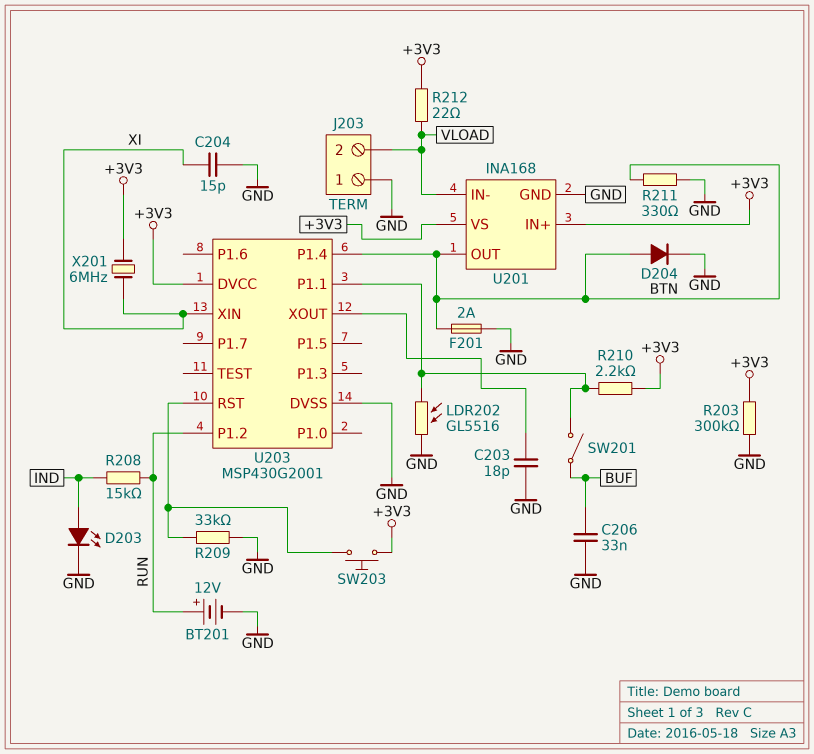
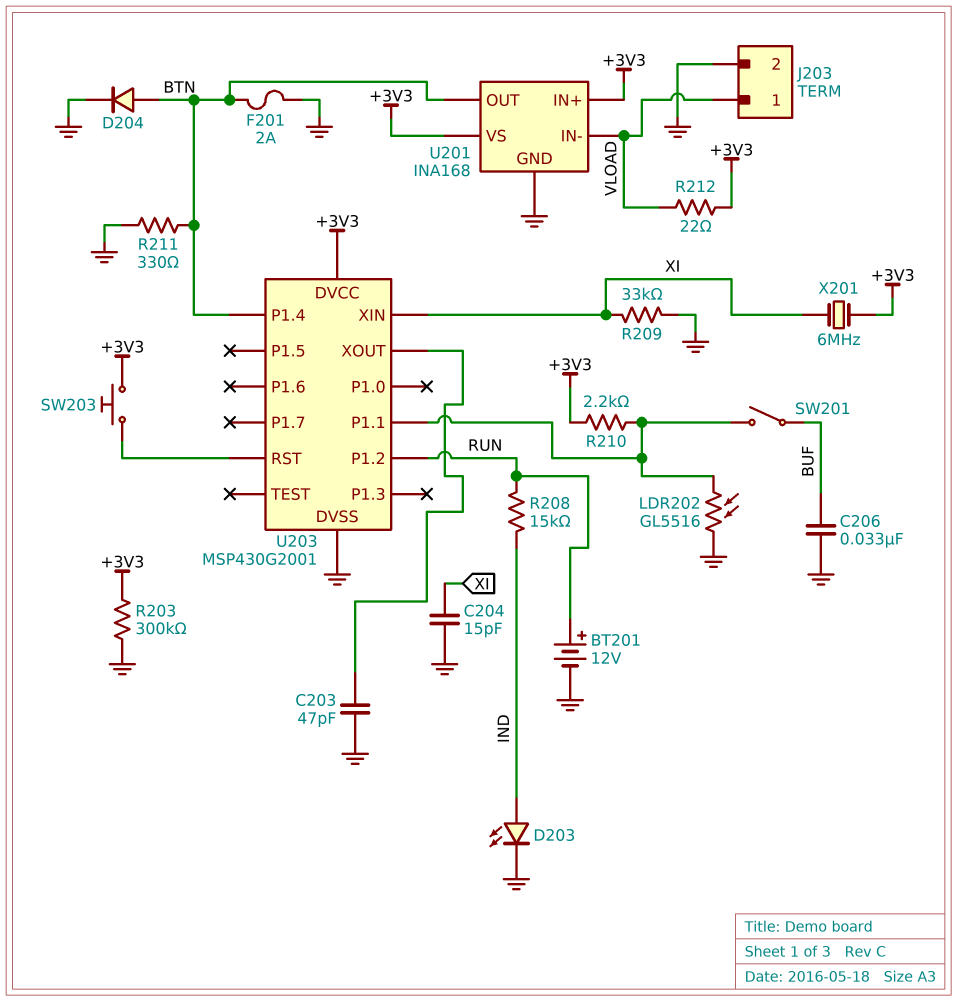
C203: 18pF (GND, U203/XOUT) -> 47pF (GND, U203/XOUT)
J203 pin 1: GND -> VLOAD
J203 pin 2: VLOAD -> GND
R209: 33k (GND, U203/RST) -> 33k (GND, XI)

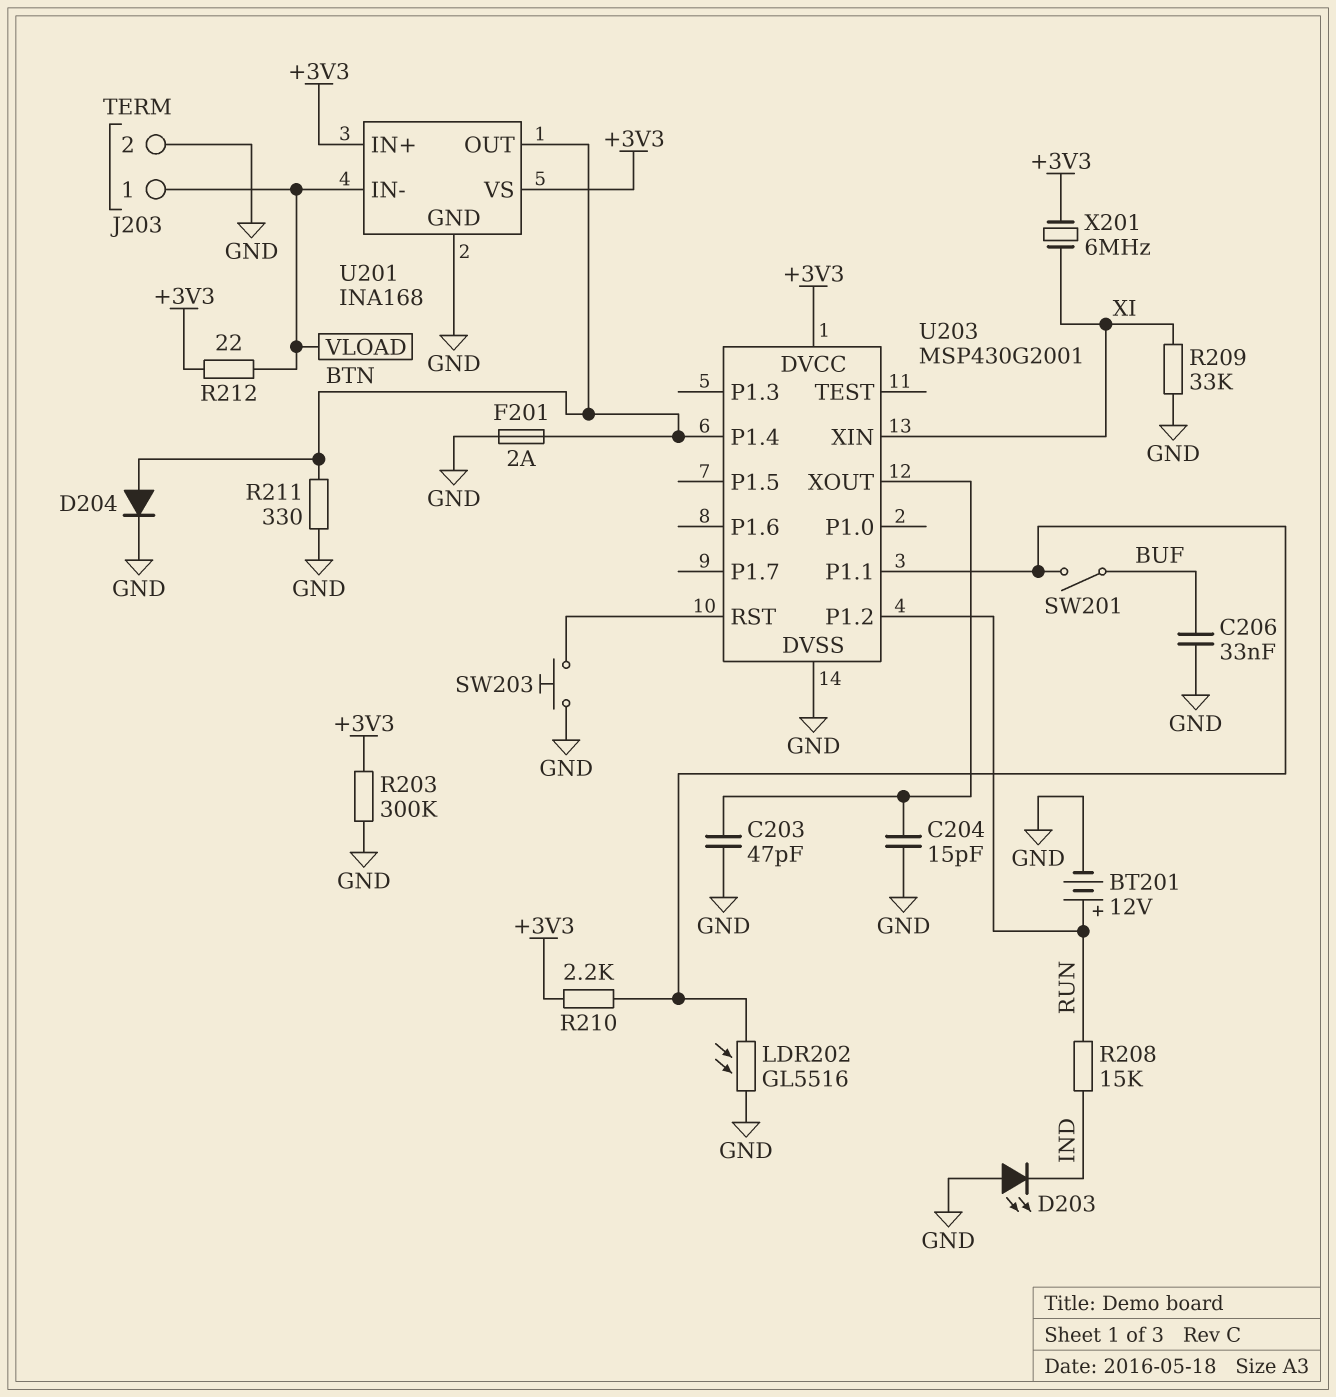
C204: 15pF (GND, XI) -> 15pF (GND, U203/XOUT)
D203: LED (A IND, K GND) -> LED (A GND, K IND)
SW203: button (+3V3, U203/RST) -> button (GND, U203/RST)

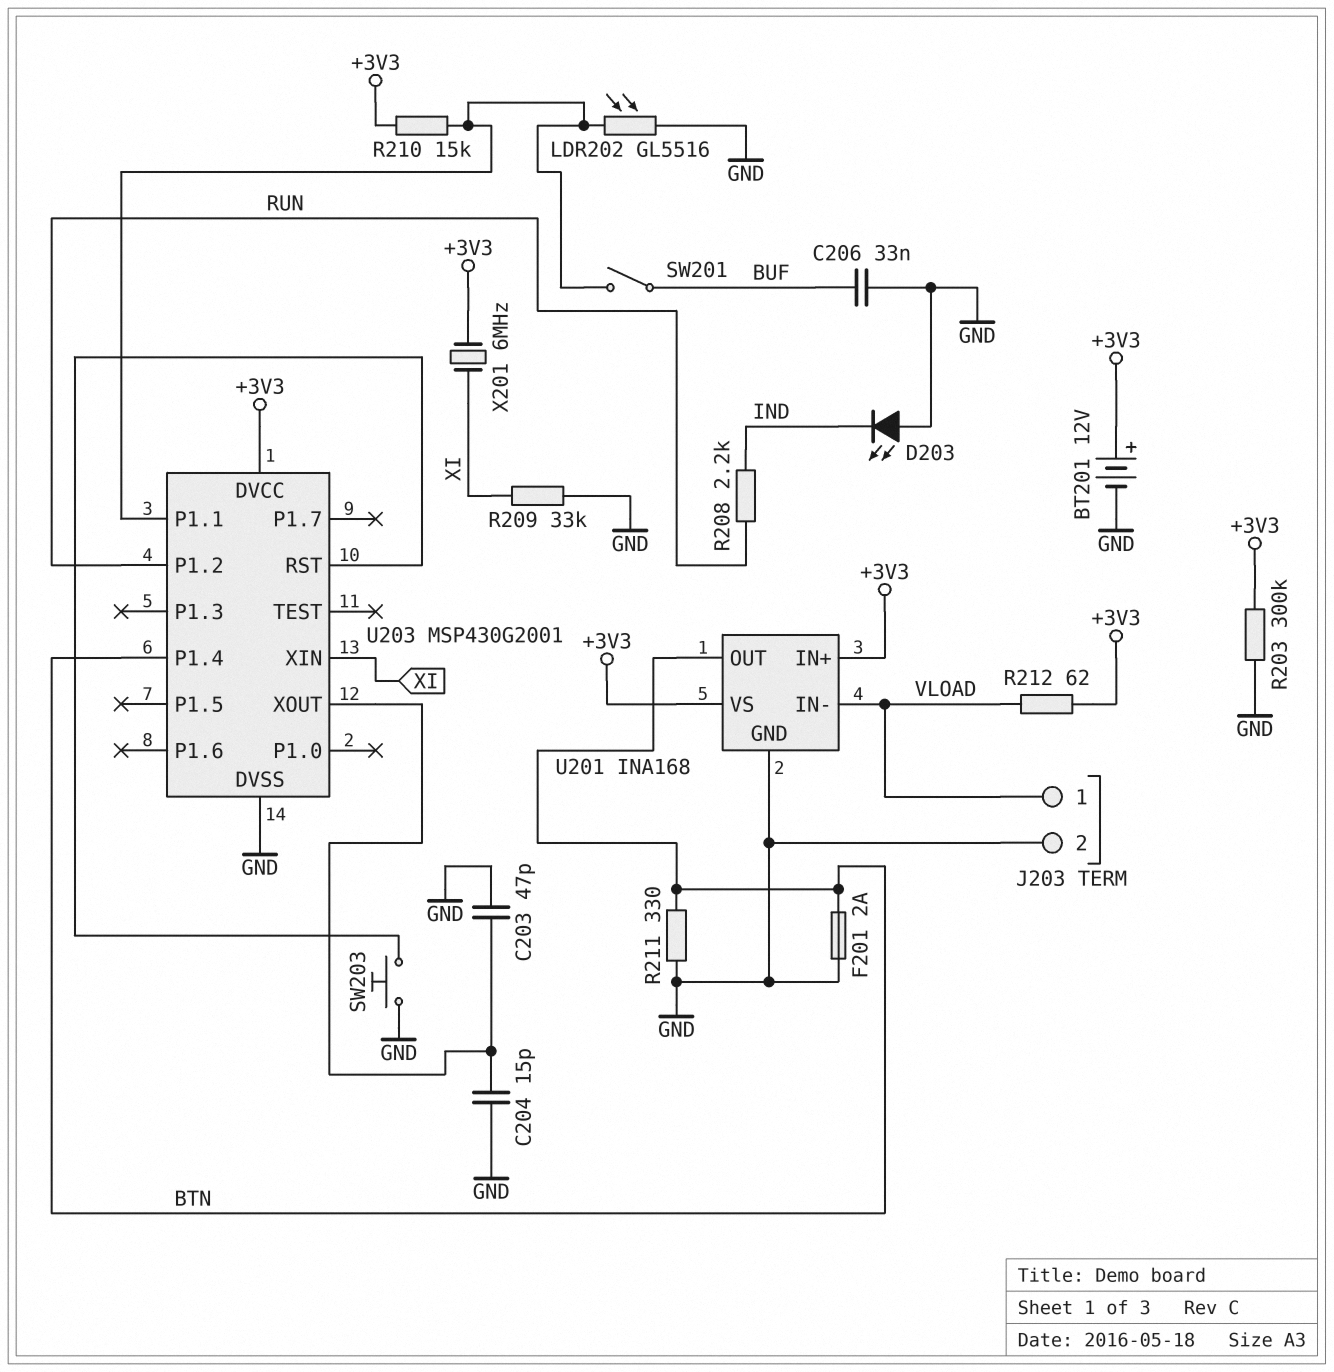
BT201: 12V (plus RUN, minus GND) -> 12V (plus +3V3, minus GND)
D204: diode (A BTN, K GND) -> none
R208: 15k (IND, RUN) -> 2.2k (IND, RUN)
R210: 2.2k (+3V3, U203/P1.1) -> 15k (+3V3, U203/P1.1)
R212: 22 (+3V3, VLOAD) -> 62 (+3V3, VLOAD)

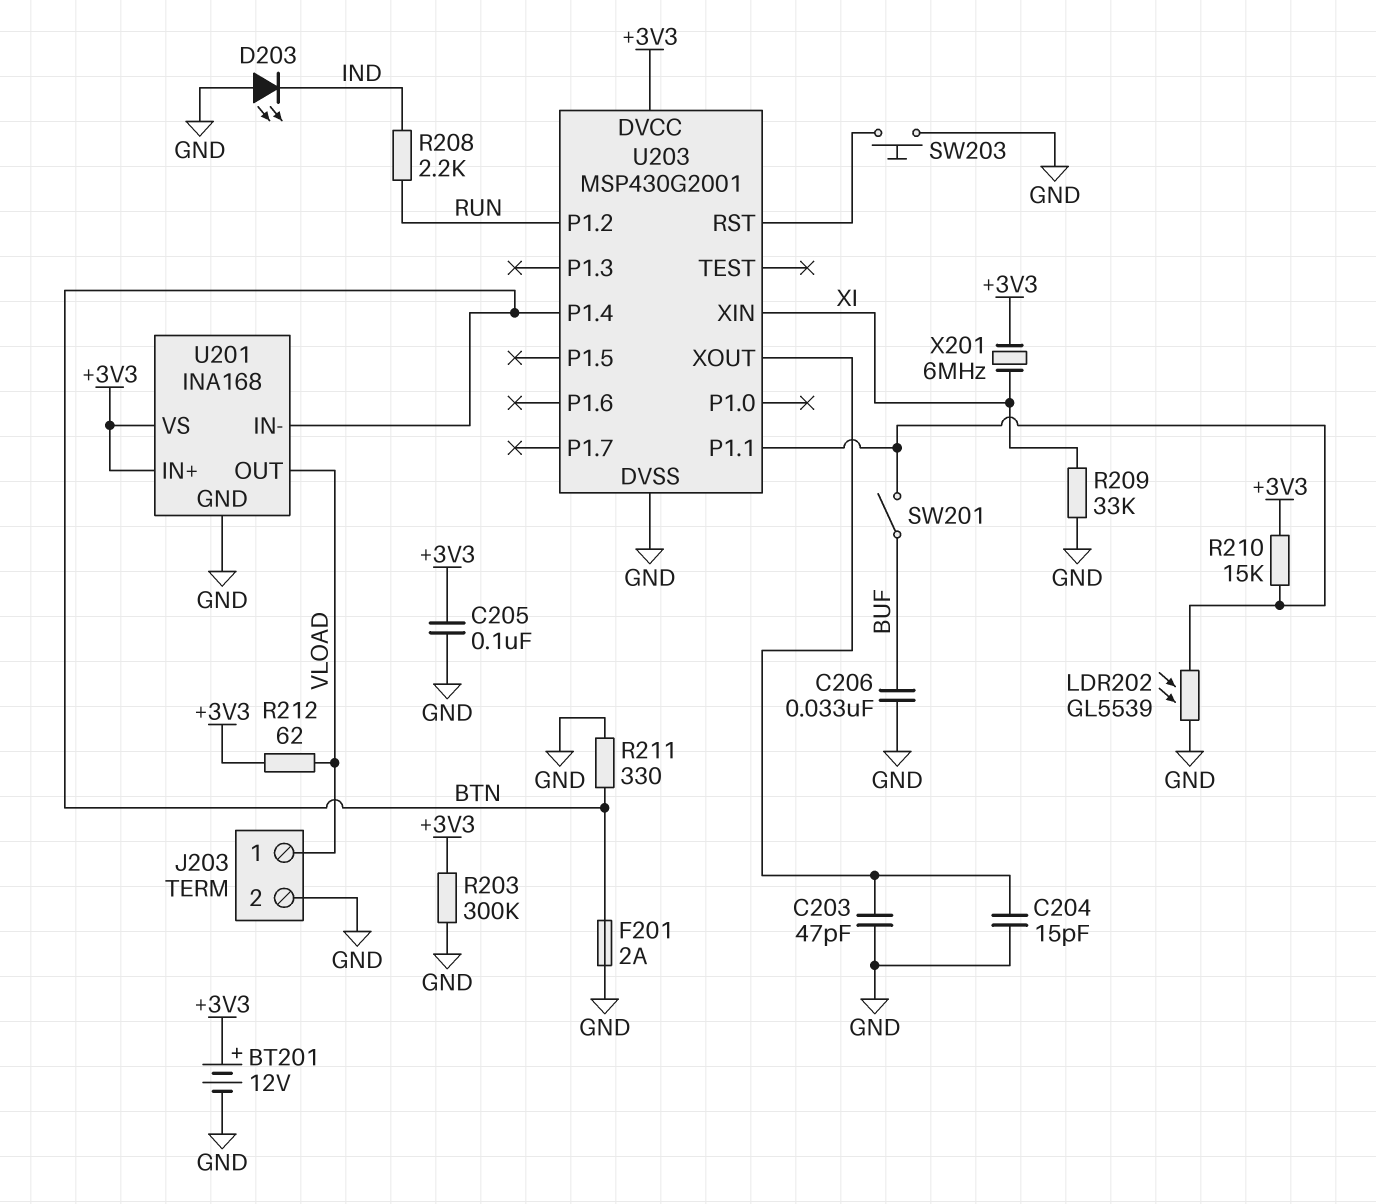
C205: none -> 100nF (+3V3, GND)
LDR202: GL5516 (GND, U203/P1.1) -> GL5539 (GND, U203/P1.1)
U201 pin IN-: VLOAD -> BTN
U201 pin OUT: BTN -> VLOAD

